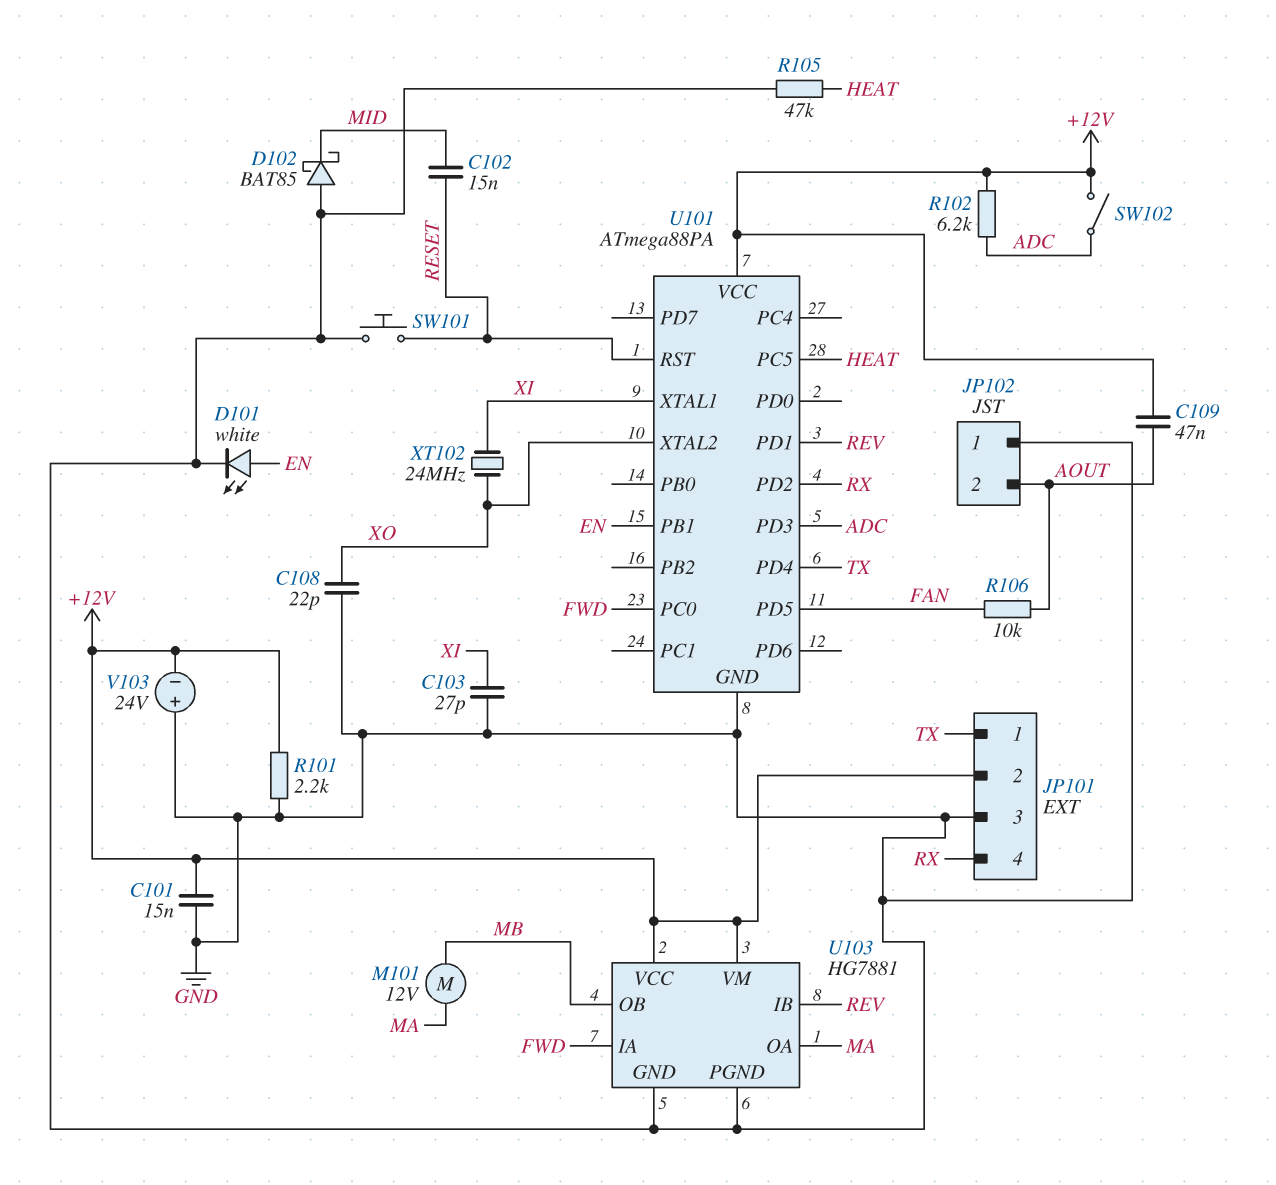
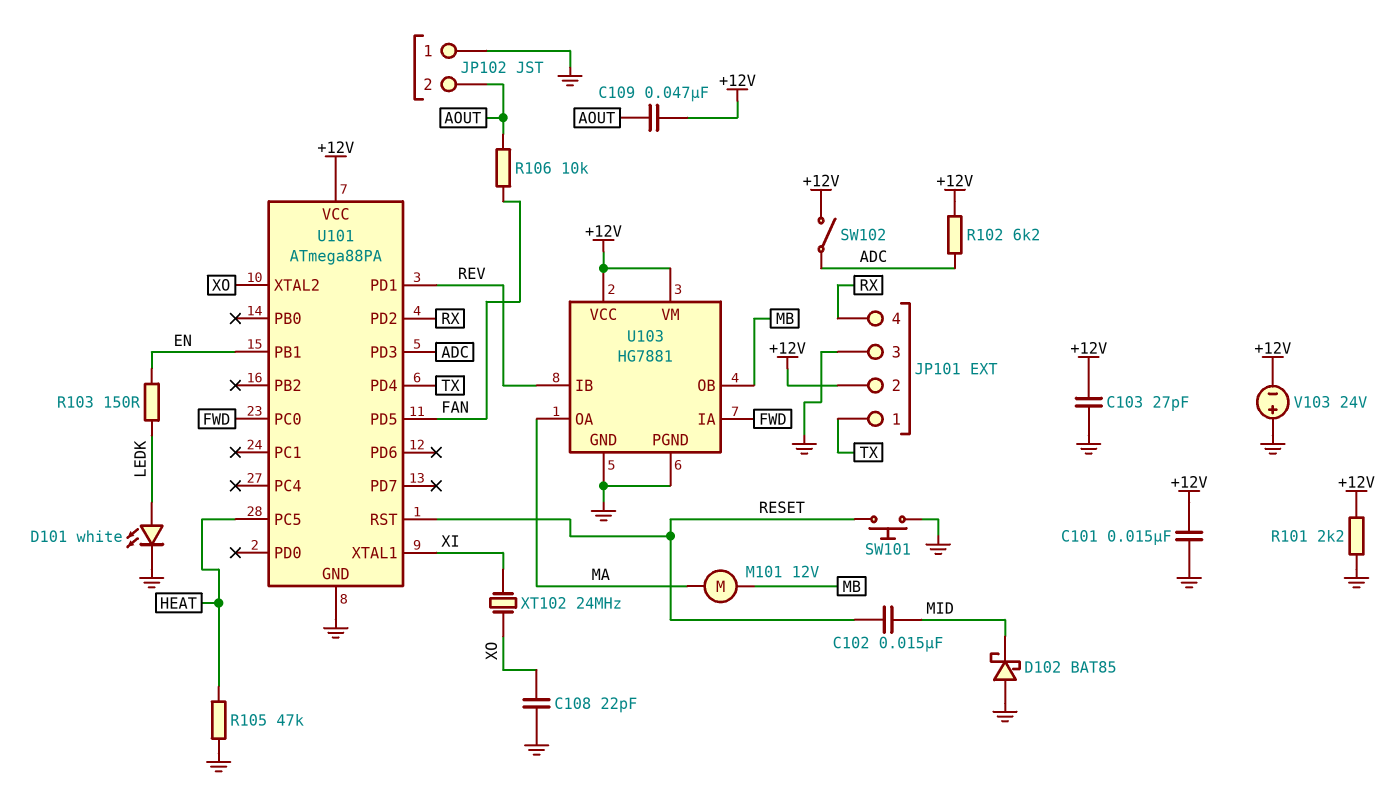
C103: 27pF (GND, XI) -> 27pF (+12V, GND)
D101: LED white (A EN, K GND) -> LED white (A LEDK, K GND)
R103: none -> 150 (EN, LEDK)

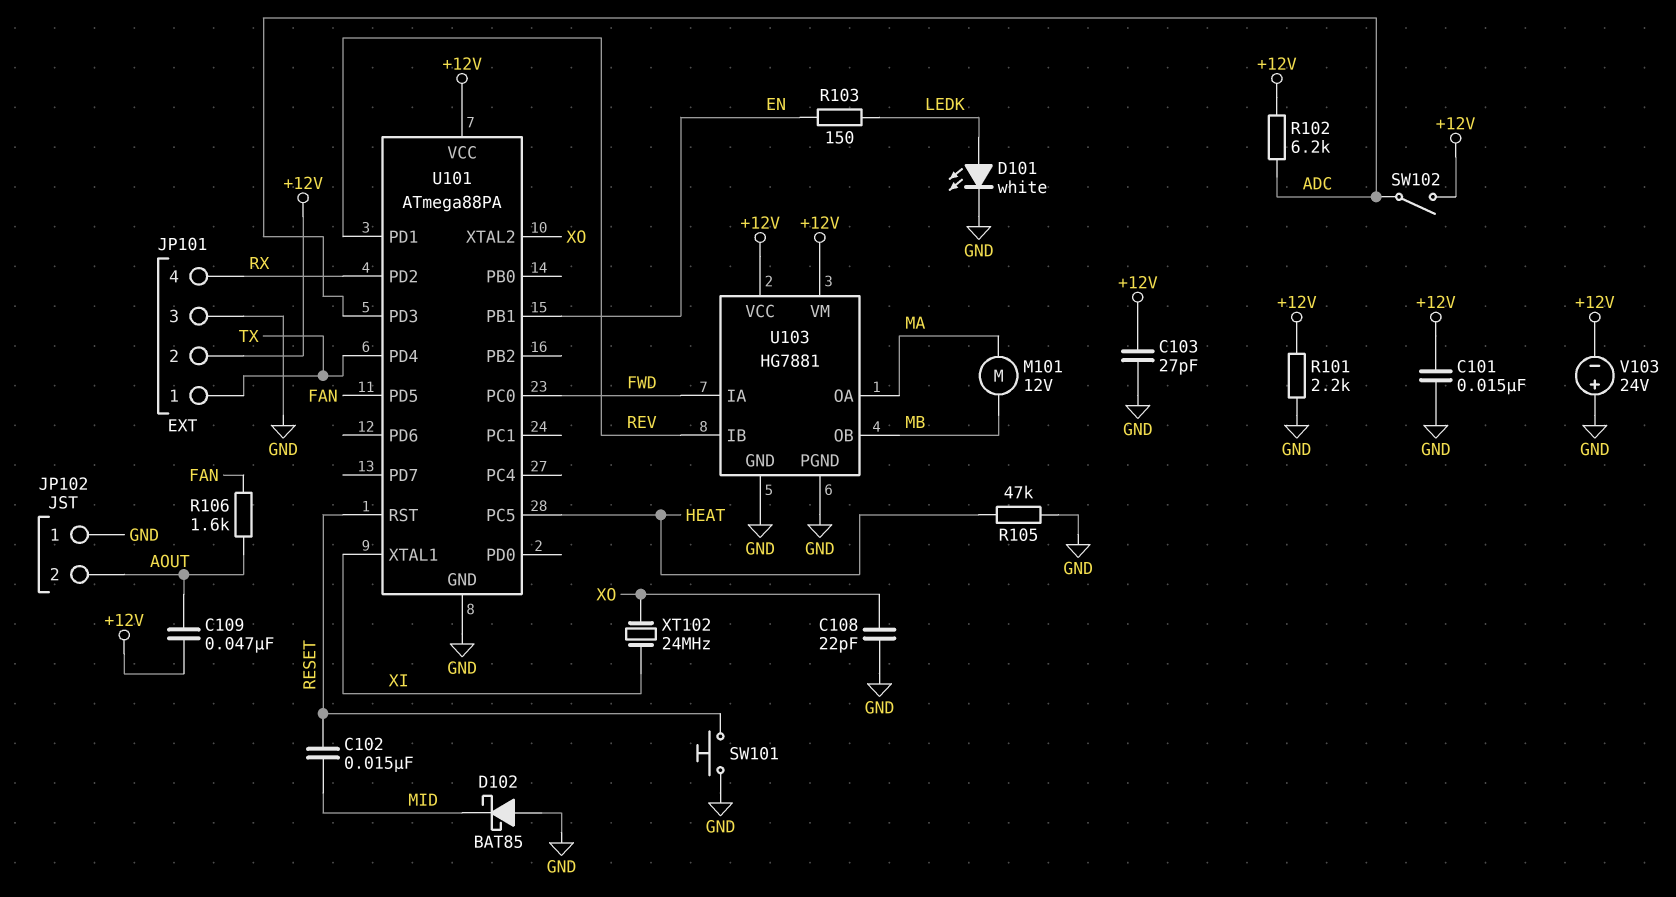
R106: 10k (AOUT, FAN) -> 1.6k (AOUT, FAN)

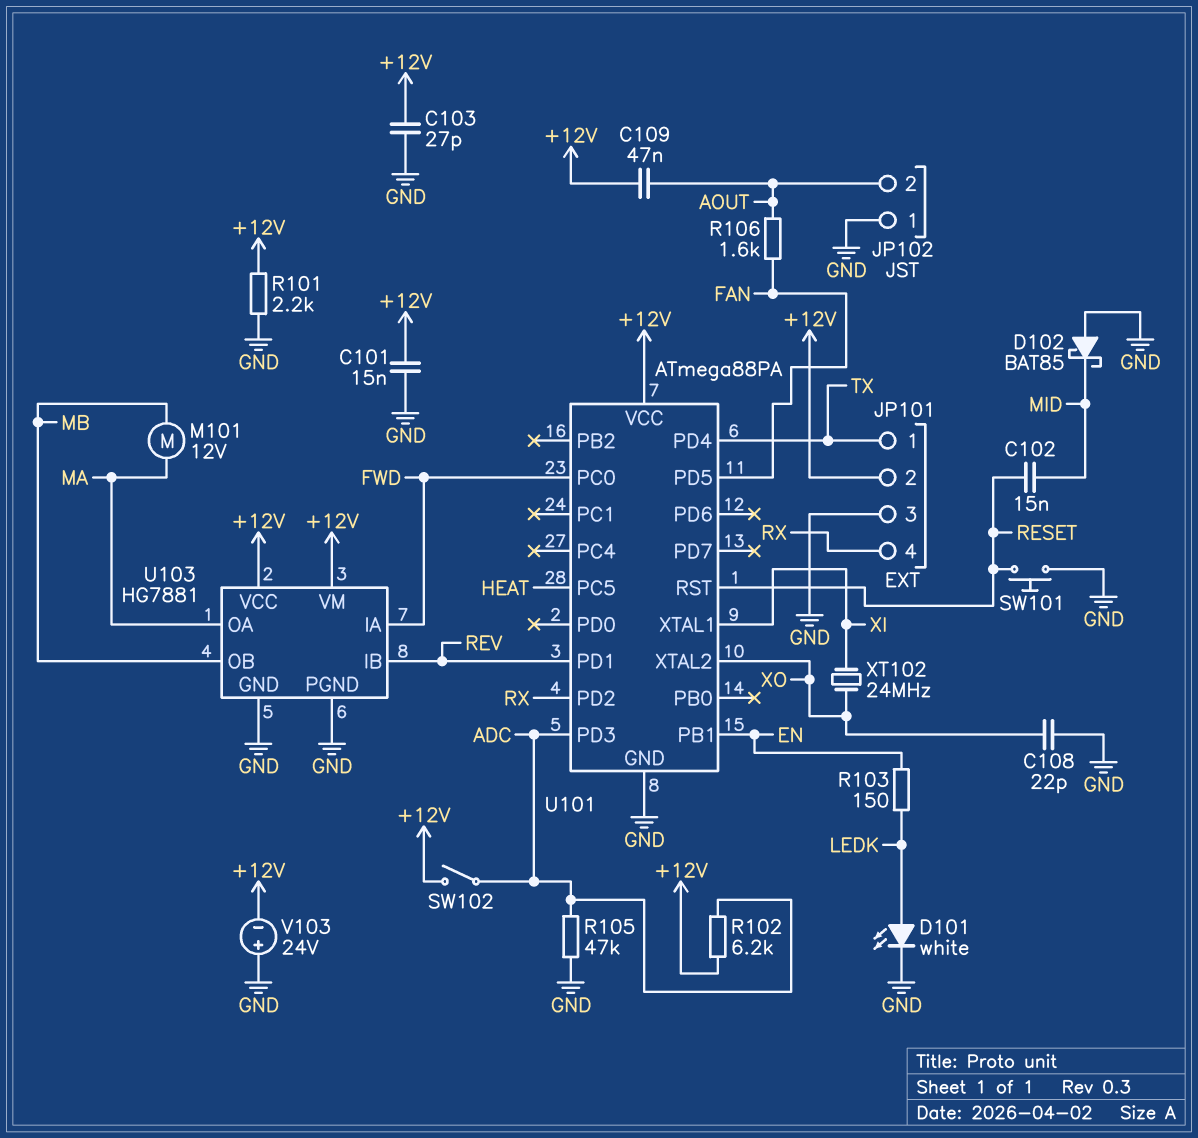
R105: 47k (GND, HEAT) -> 47k (ADC, GND)

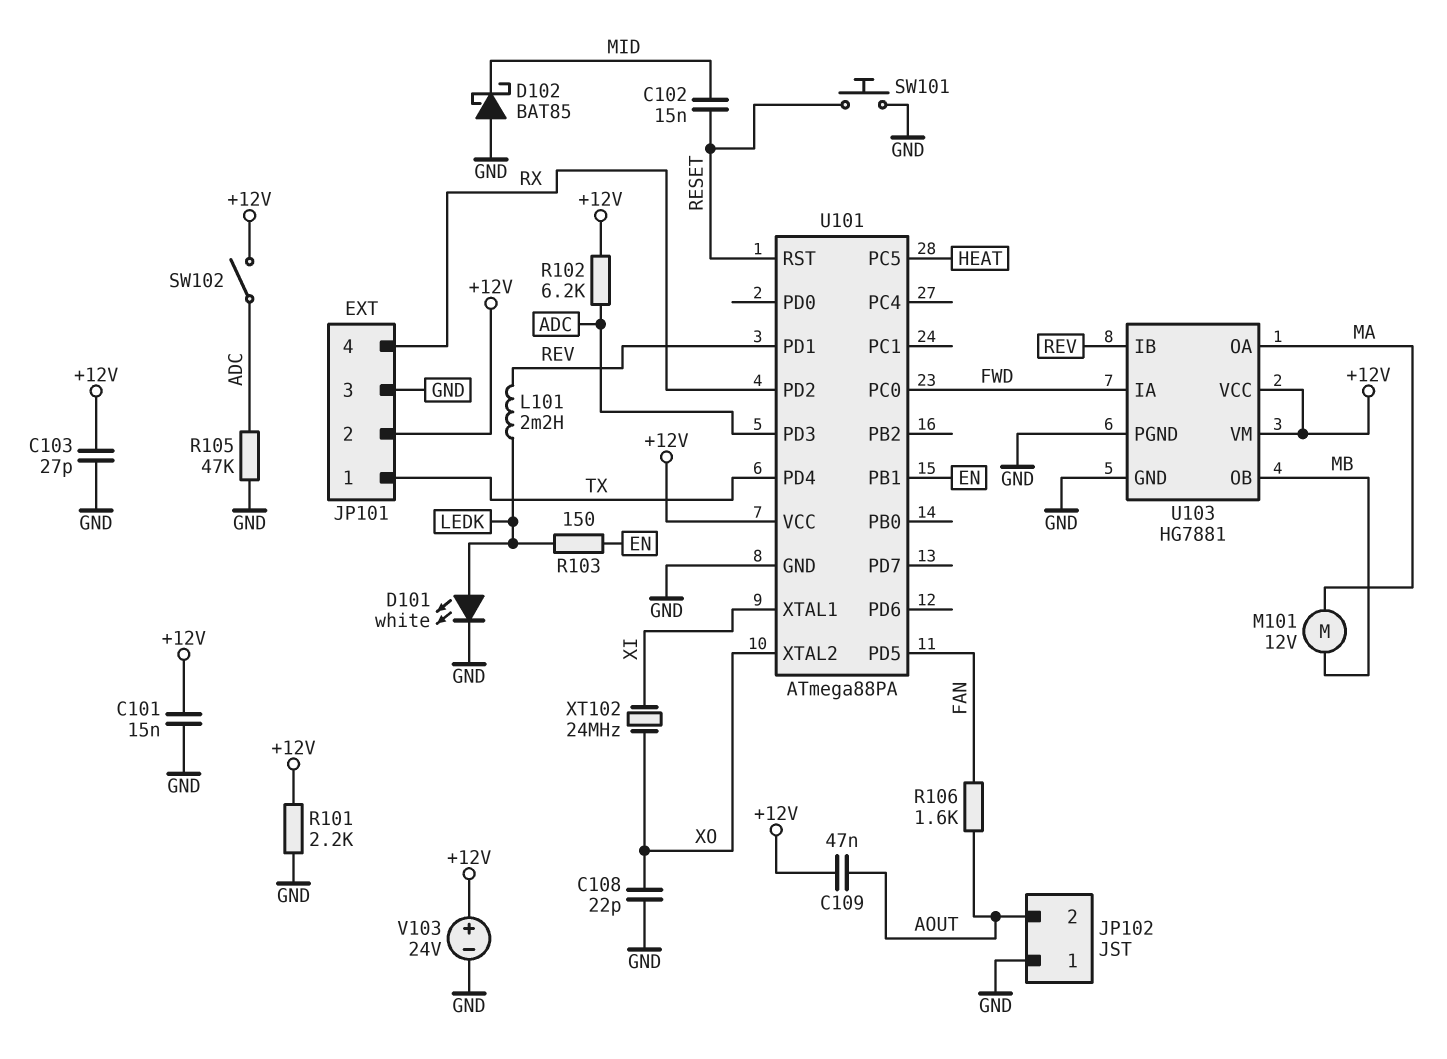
L101: none -> 2.2mH (LEDK, REV)
V103: 24V (plus GND, minus +12V) -> 24V (plus +12V, minus GND)

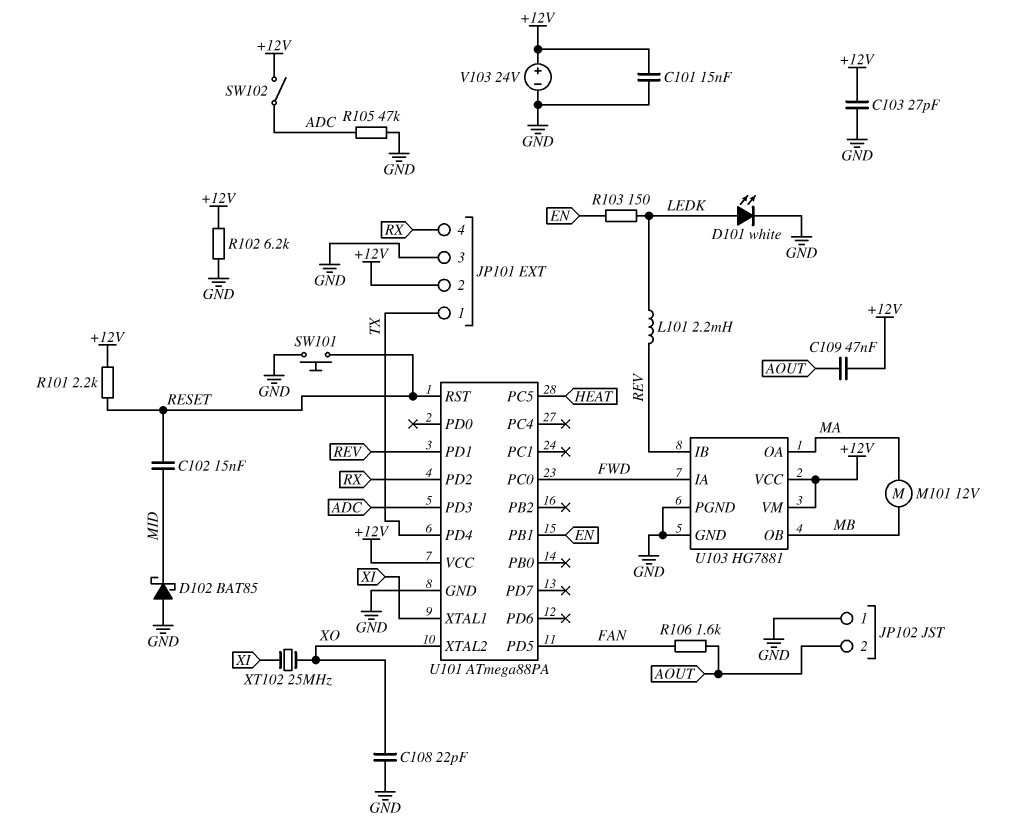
R101: 2.2k (+12V, GND) -> 2.2k (+12V, RESET)
R102: 6.2k (+12V, ADC) -> 6.2k (+12V, GND)
XT102: 24MHz (XI, XO) -> 25MHz (XI, XO)

